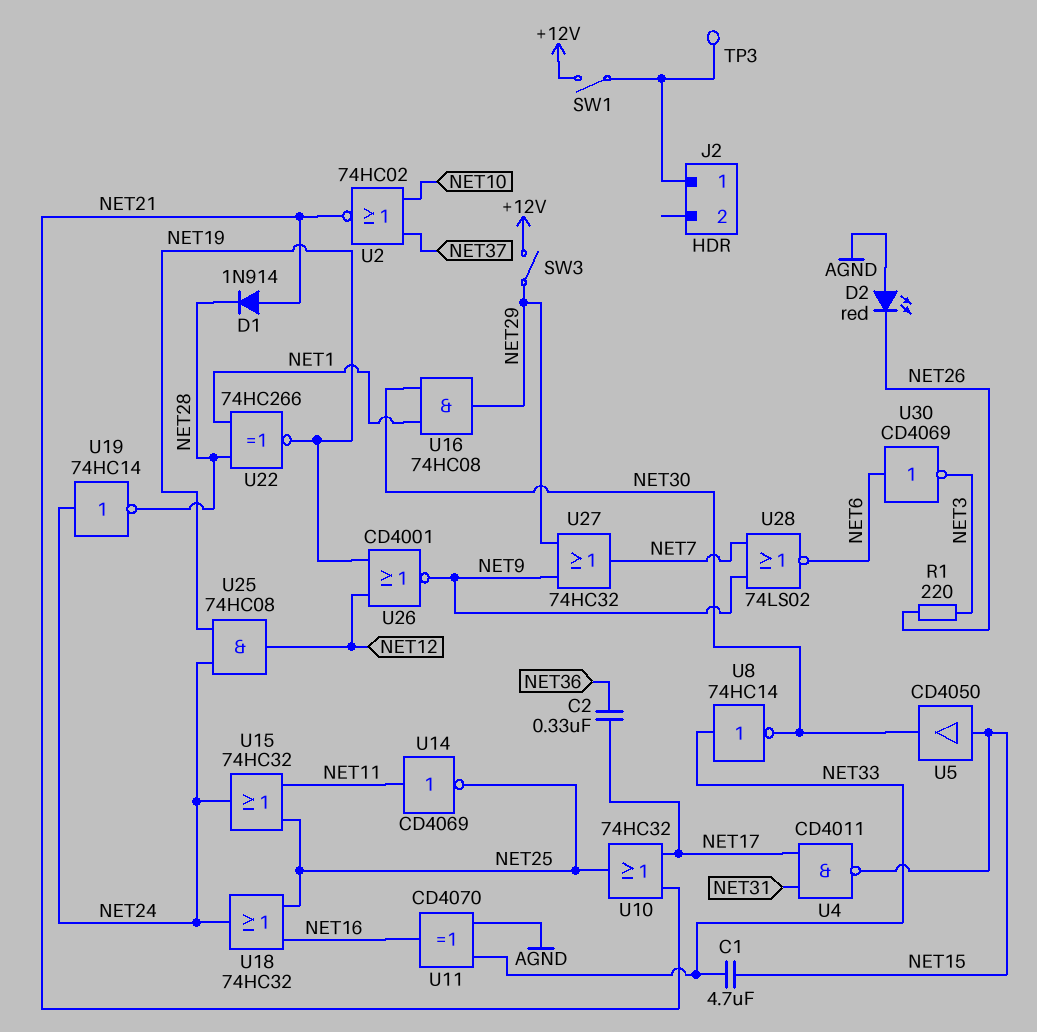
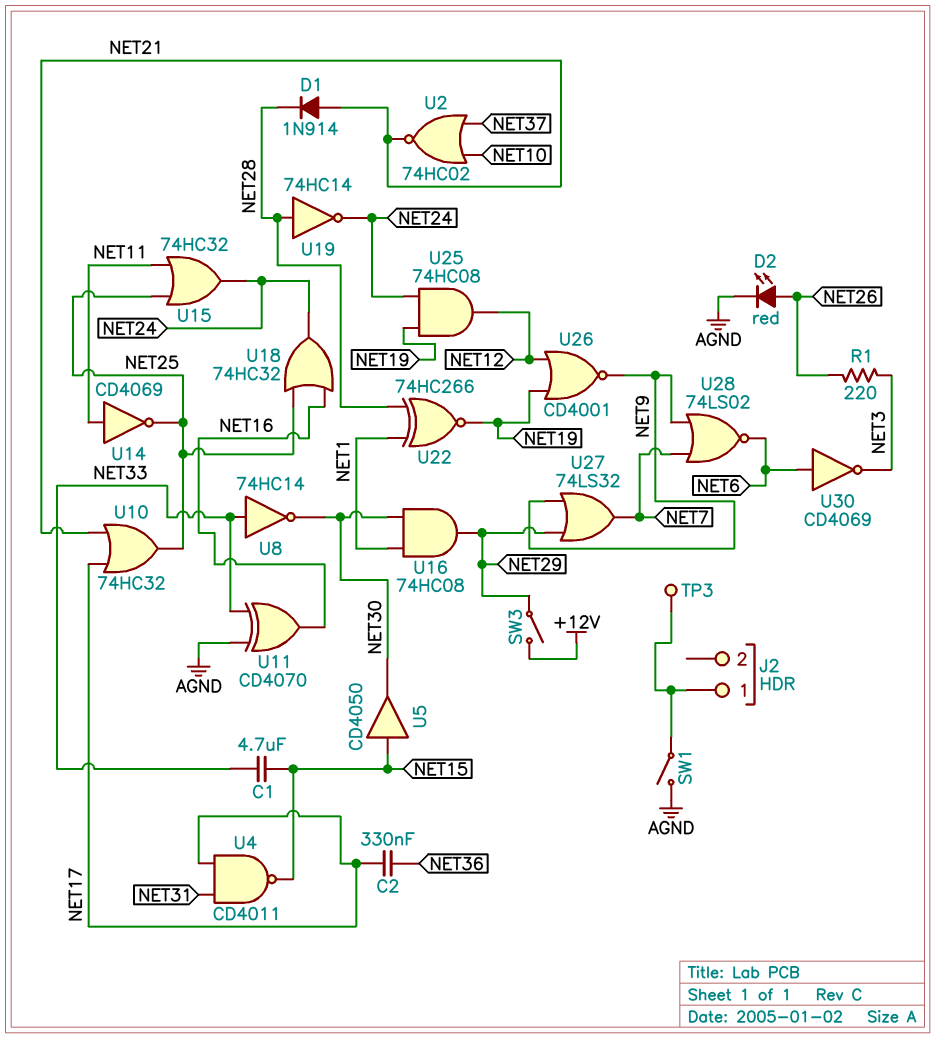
D2: LED red (A AGND, K NET26) -> LED red (A NET26, K AGND)
SW1: switch (+12V, J2/1) -> switch (AGND, J2/1)
U19: NOT 74HC14 (in NET24, out NET28) -> NOT 74HC14 (in NET28, out NET24)
U27: OR 74HC32 (in NET9, in NET29, out NET7) -> OR 74LS32 (in NET9, in NET29, out NET7)

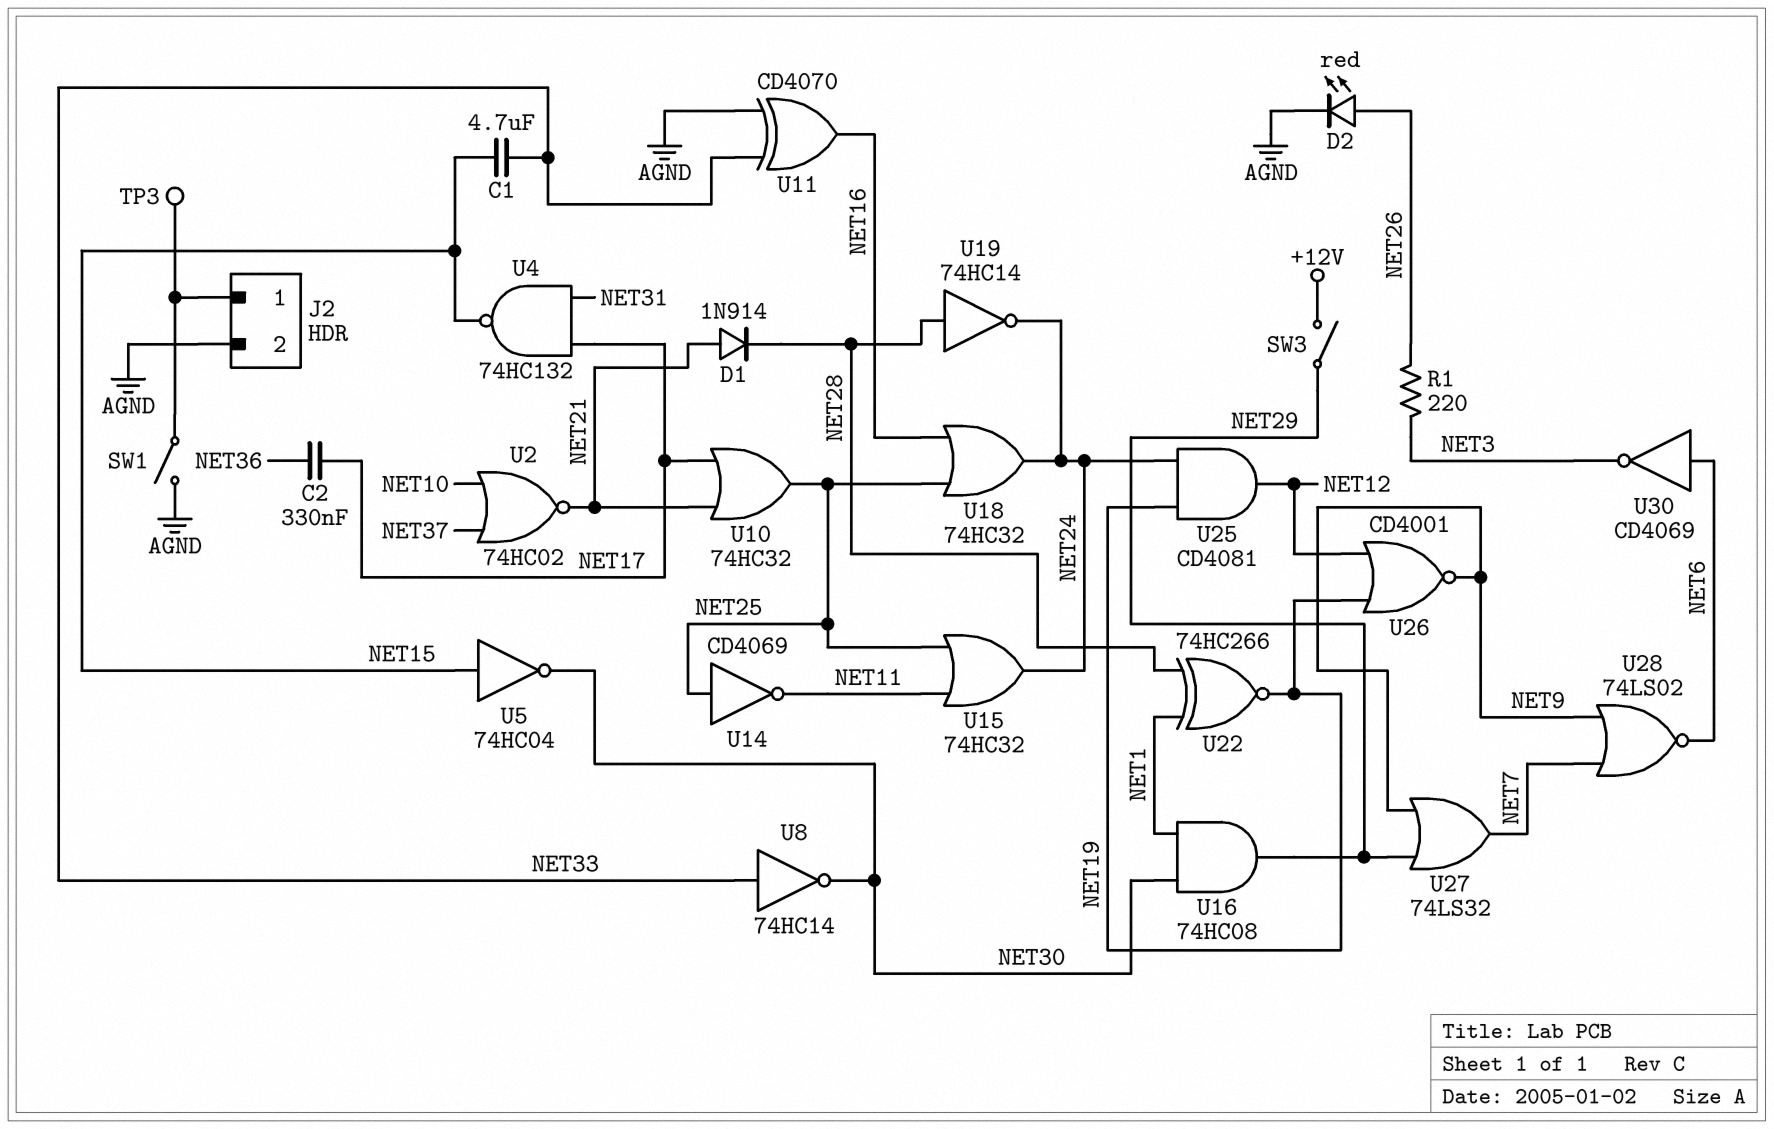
J2 pin 2: none -> AGND
U4: NAND CD4011 (in NET17, in NET31, out NET15) -> NAND 74HC132 (in NET17, in NET31, out NET15)
U5: buffer CD4050 (in NET15, out NET30) -> NOT 74HC04 (in NET15, out NET30)
U14: NOT CD4069 (in NET11, out NET25) -> NOT CD4069 (in NET25, out NET11)
U25: AND 74HC08 (in NET19, in NET24, out NET12) -> AND CD4081 (in NET19, in NET24, out NET12)

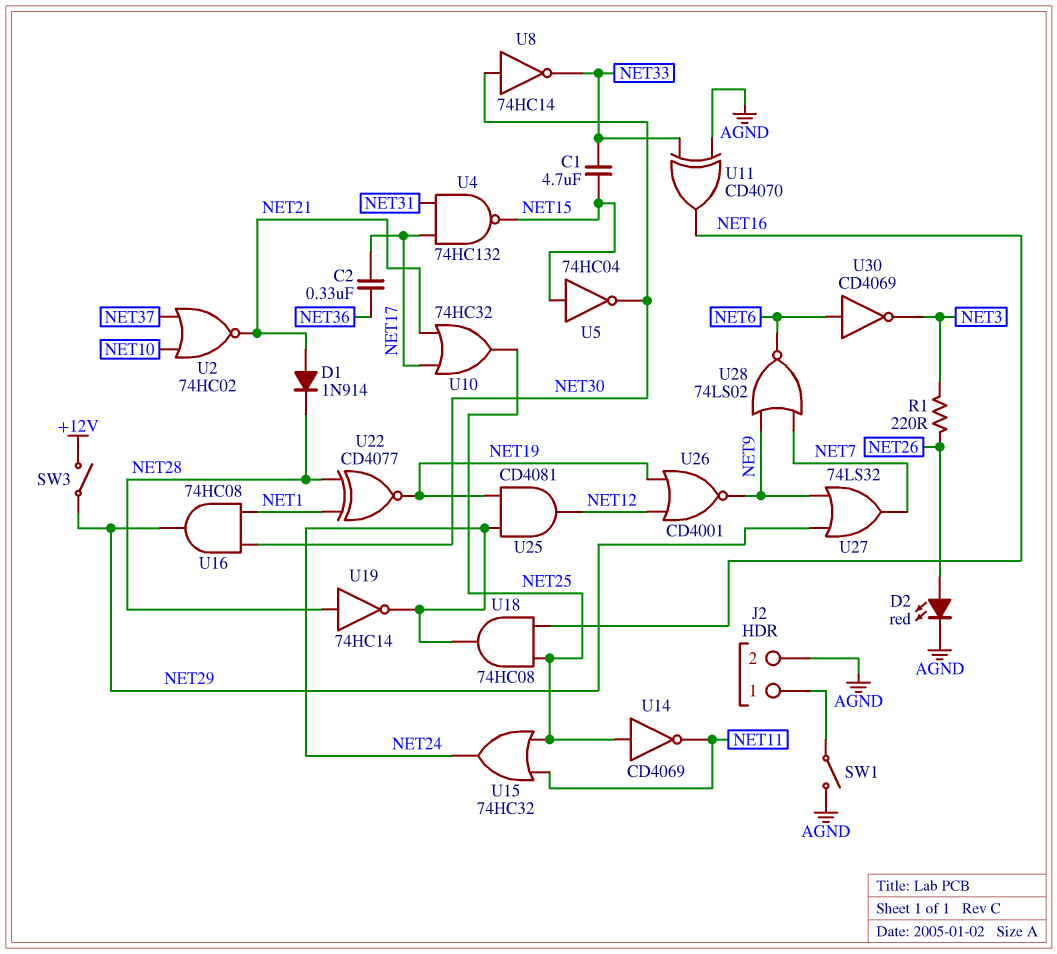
TP3: test point (J2/1) -> none
U8: NOT 74HC14 (in NET33, out NET30) -> NOT 74HC14 (in NET30, out NET33)
U18: OR 74HC32 (in NET16, in NET25, out NET24) -> AND 74HC08 (in NET16, in NET25, out NET24)
U22: XNOR 74HC266 (in NET1, in NET28, out NET19) -> XNOR CD4077 (in NET1, in NET28, out NET19)

